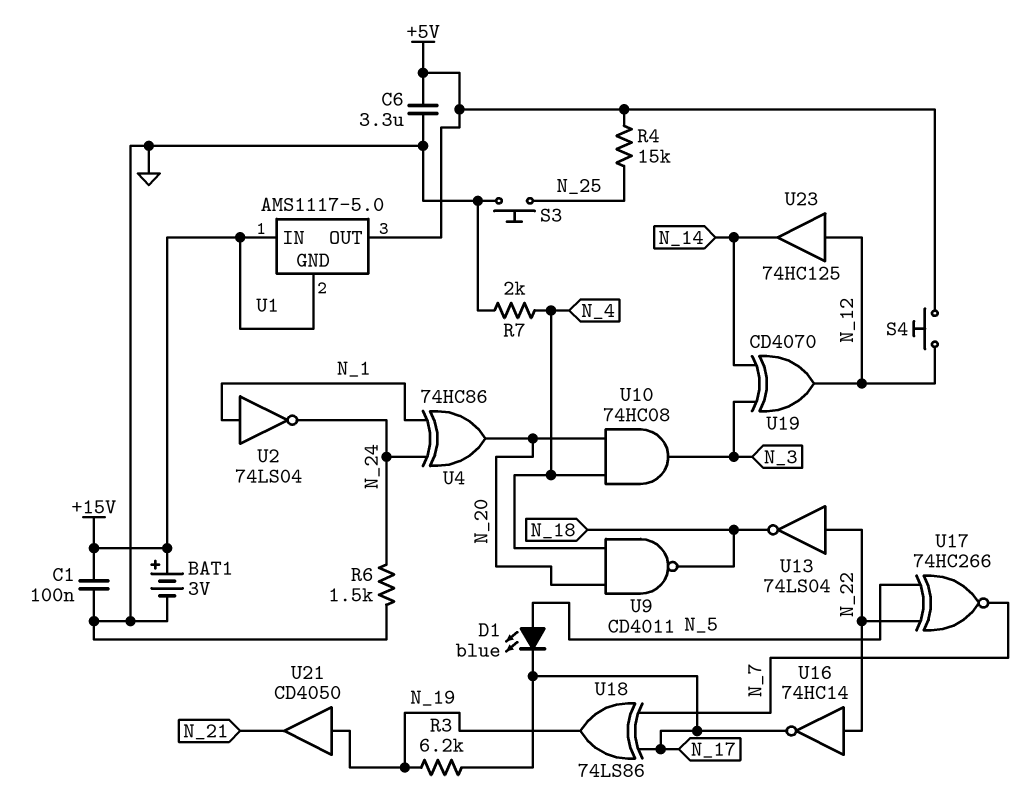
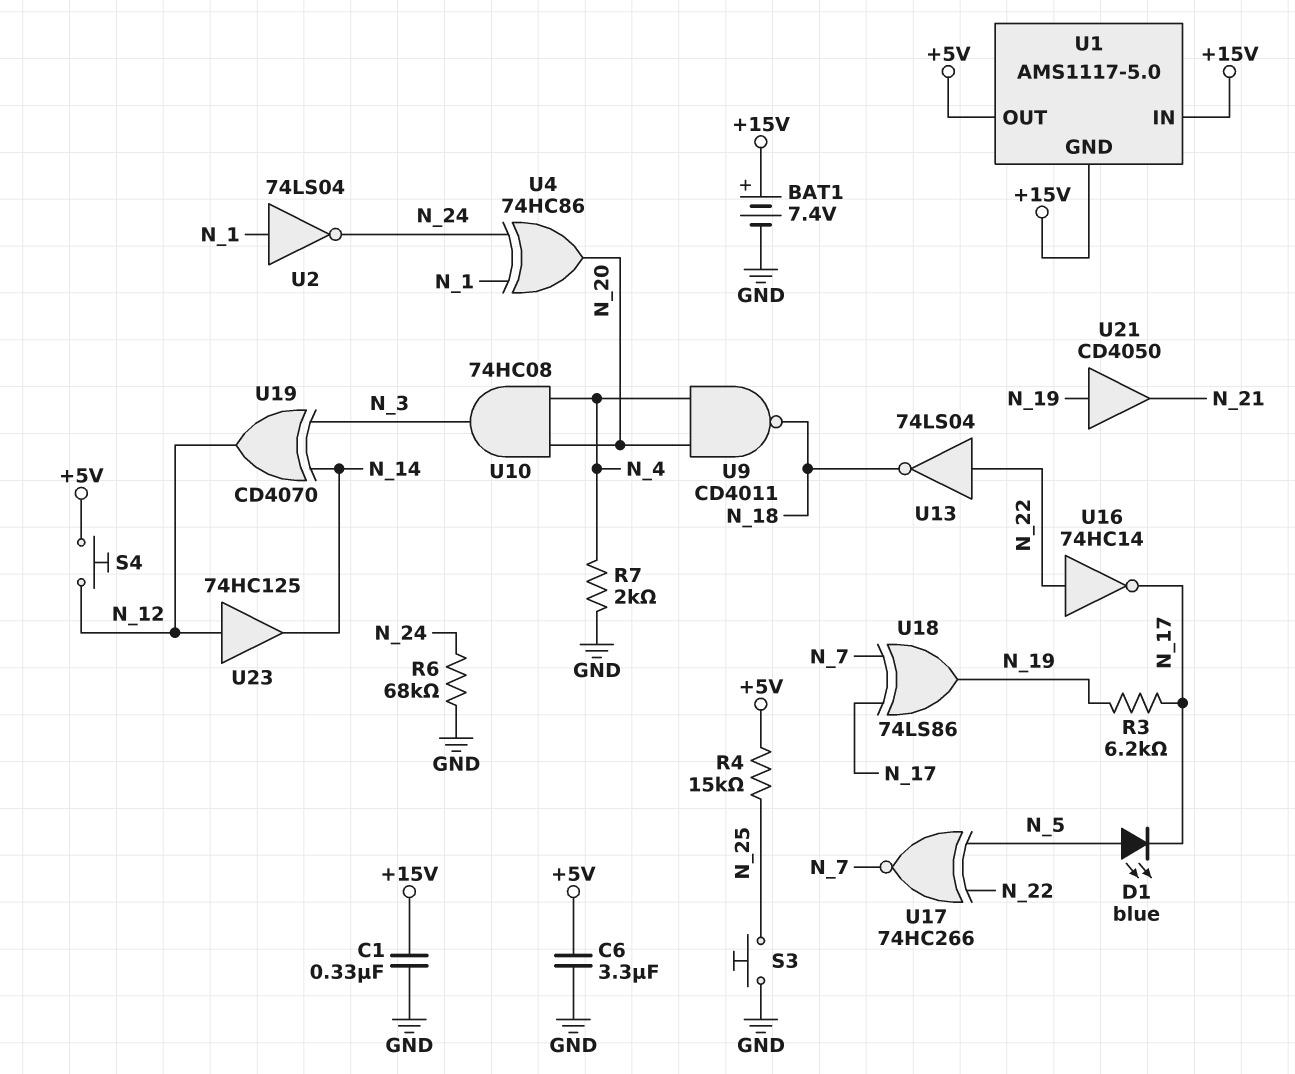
BAT1: 3V (plus +15V, minus GND) -> 7.4V (plus +15V, minus GND)
C1: 100nF (+15V, GND) -> 330nF (+15V, GND)
R6: 1.5k (GND, N_24) -> 68k (GND, N_24)

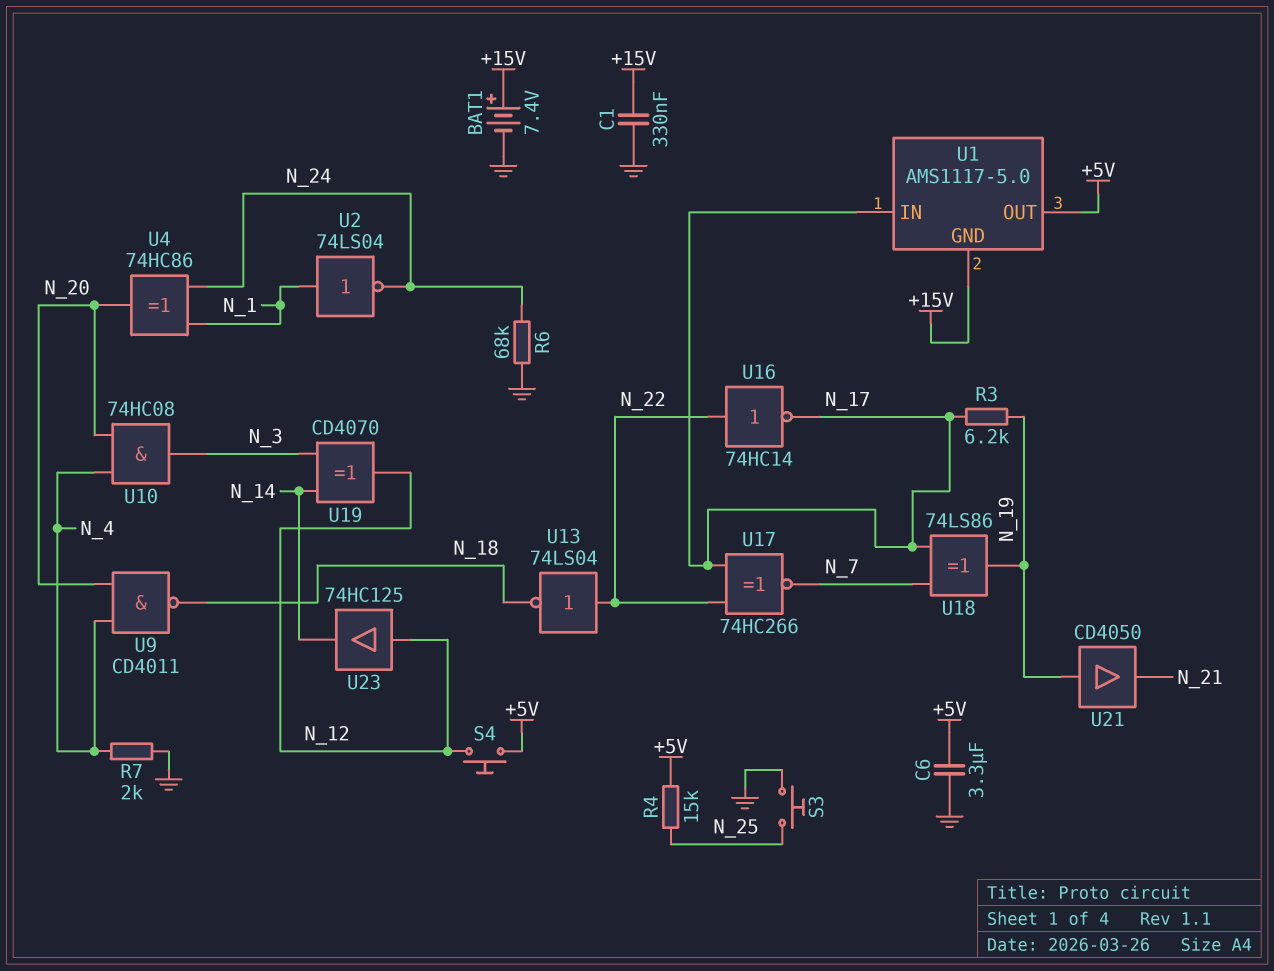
D1: LED blue (A N_5, K N_17) -> none
U1 pin IN: +15V -> N_17
U17: XNOR 74HC266 (in N_5, in N_22, out N_7) -> XNOR 74HC266 (in N_17, in N_22, out N_7)

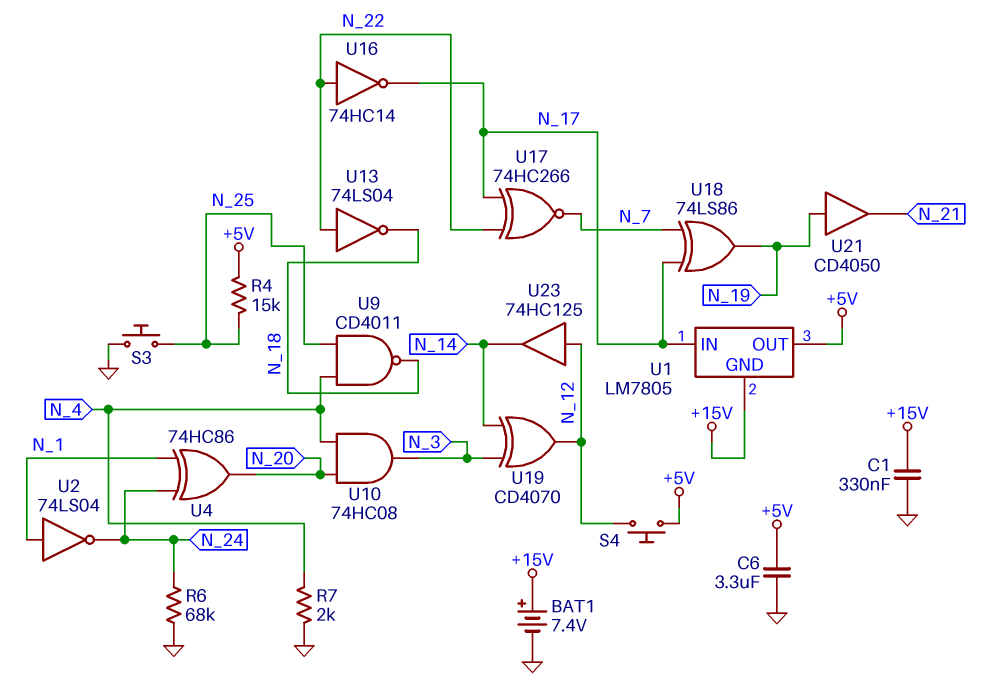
R3: 6.2k (N_17, N_19) -> none
U1: AMS1117-5.0 -> LM7805
U9: NAND CD4011 (in N_4, in N_20, out N_18) -> NAND CD4011 (in N_4, in N_25, out N_18)

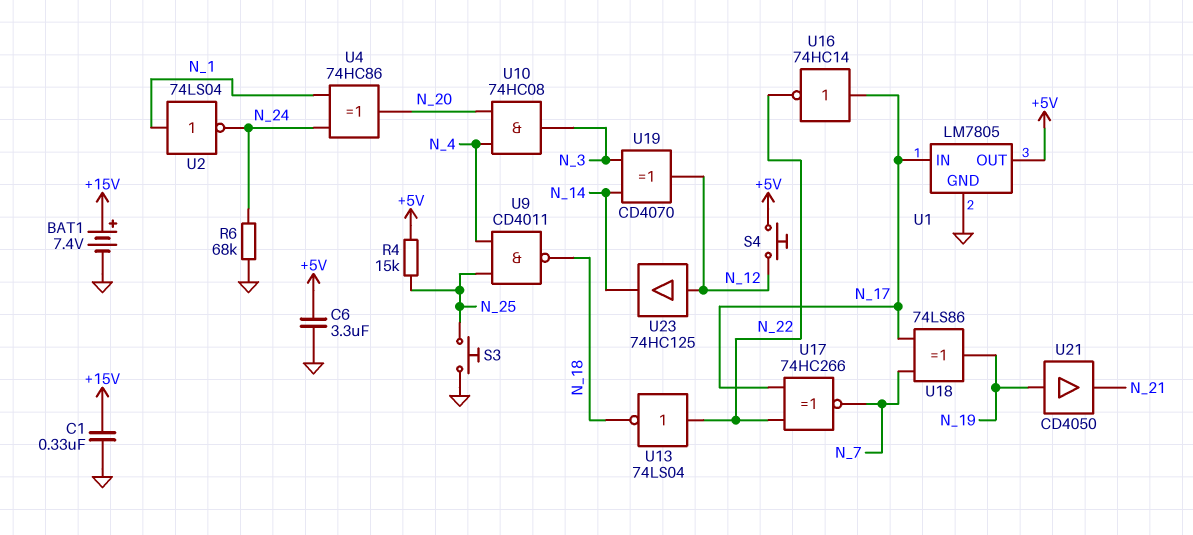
R7: 2k (GND, N_4) -> none
U1 pin GND: +15V -> GND
U16: NOT 74HC14 (in N_22, out N_17) -> NOT 74HC14 (in N_17, out N_22)

